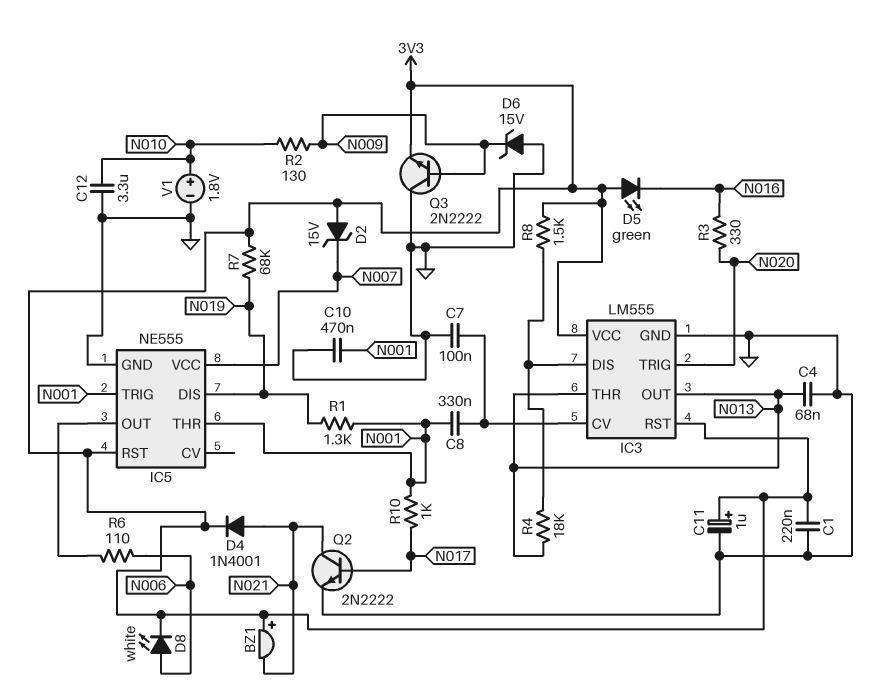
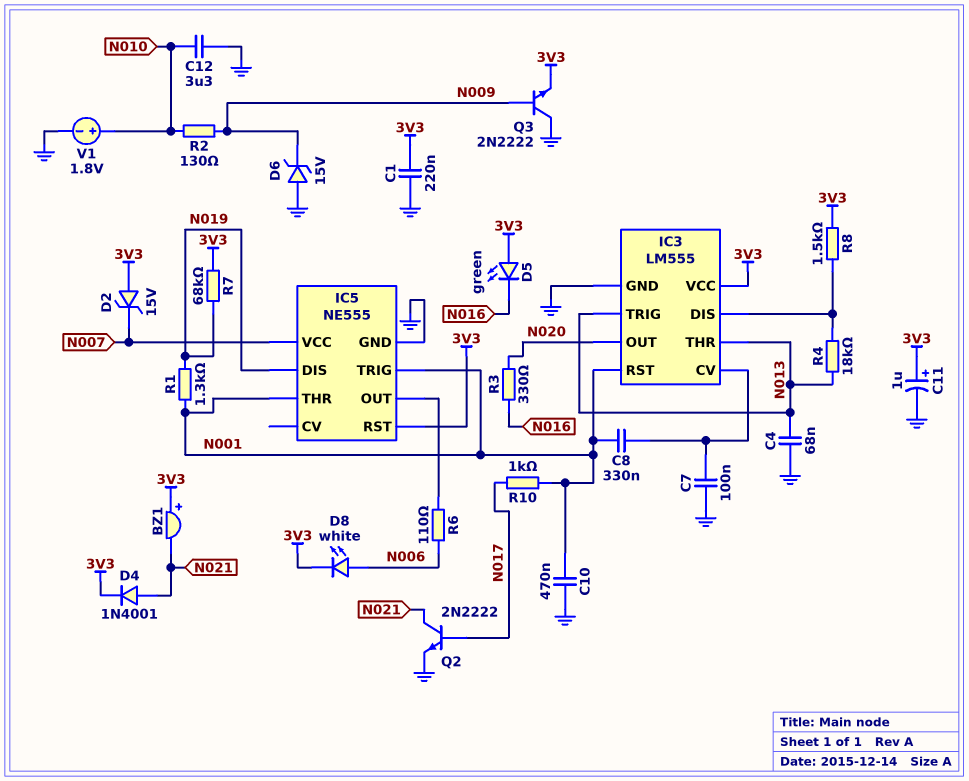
IC3 pin OUT: N013 -> N020
IC3 pin RST: 3V3 -> N001
IC3 pin TRIG: N020 -> N013

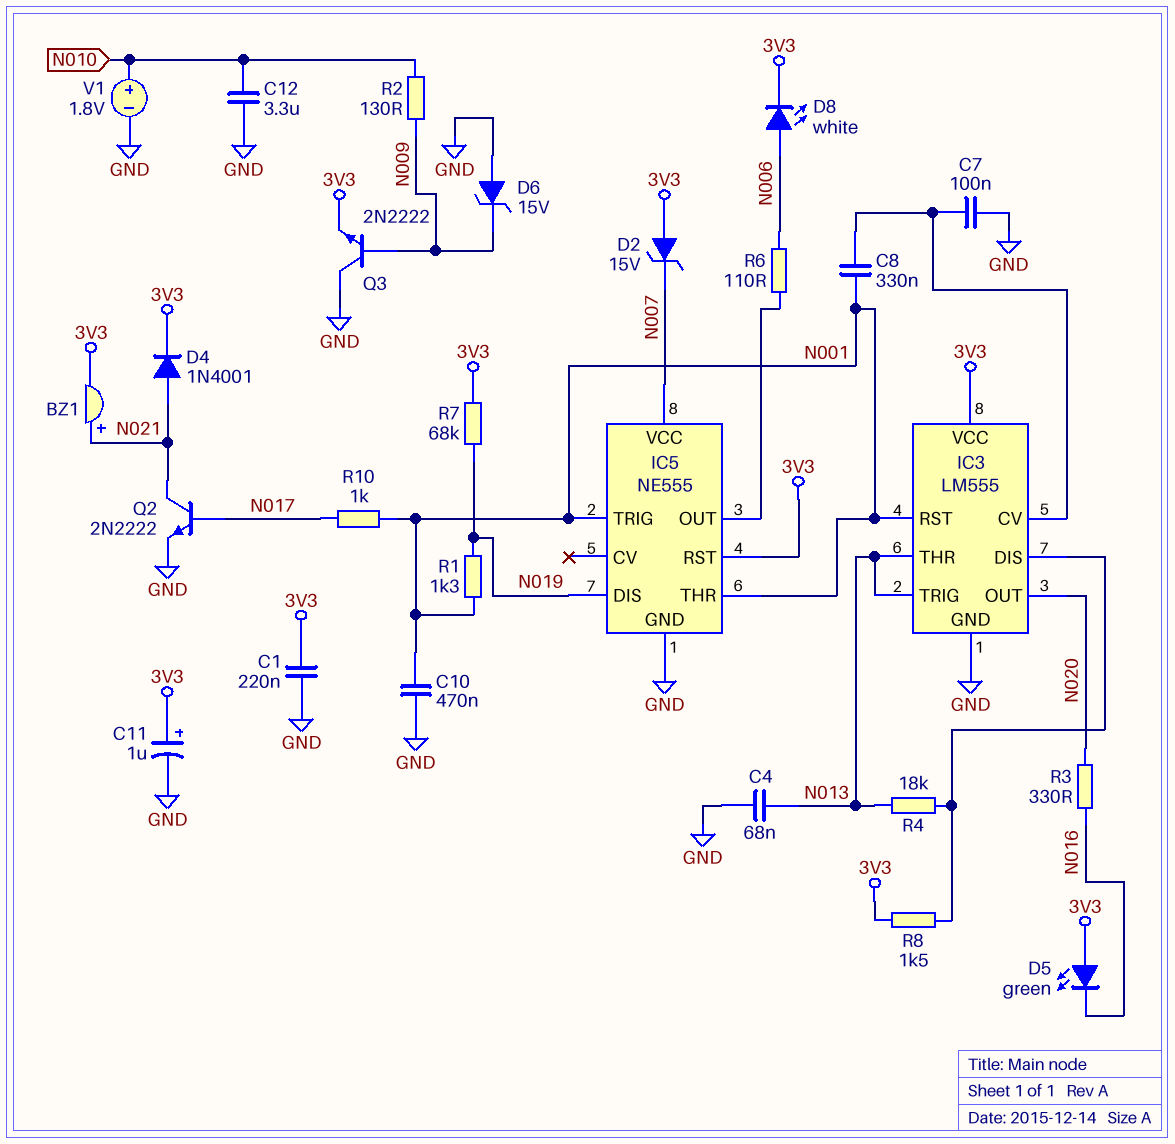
BZ1: buzzer (plus 3V3, minus N021) -> buzzer (plus N021, minus 3V3)

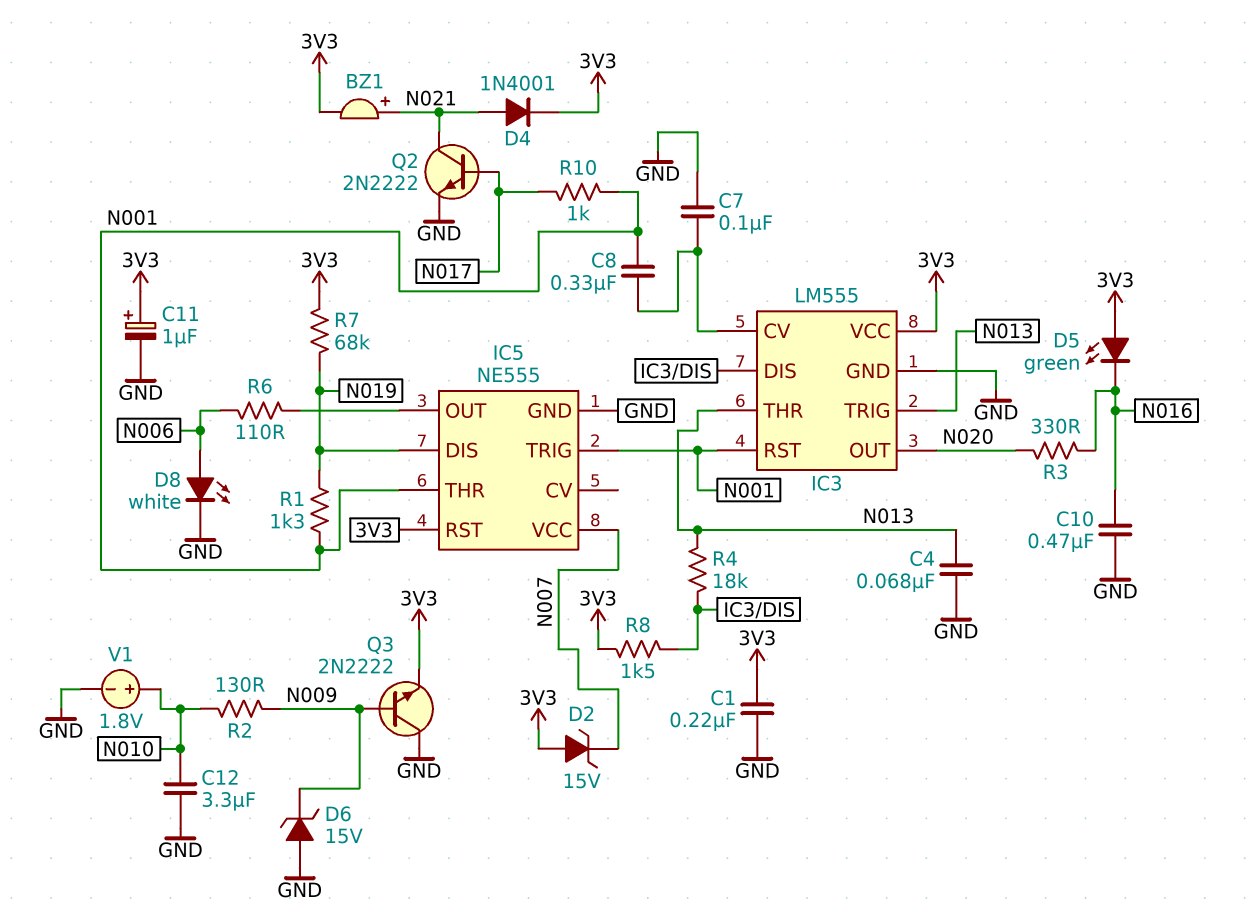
C10: 470nF (GND, N001) -> 470nF (GND, N016)
D8: LED white (A N006, K 3V3) -> LED white (A N006, K GND)

